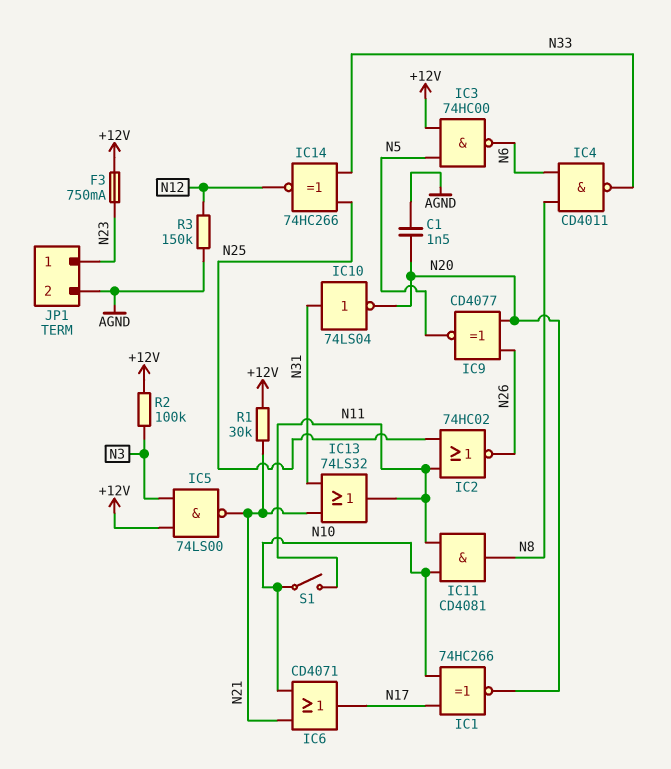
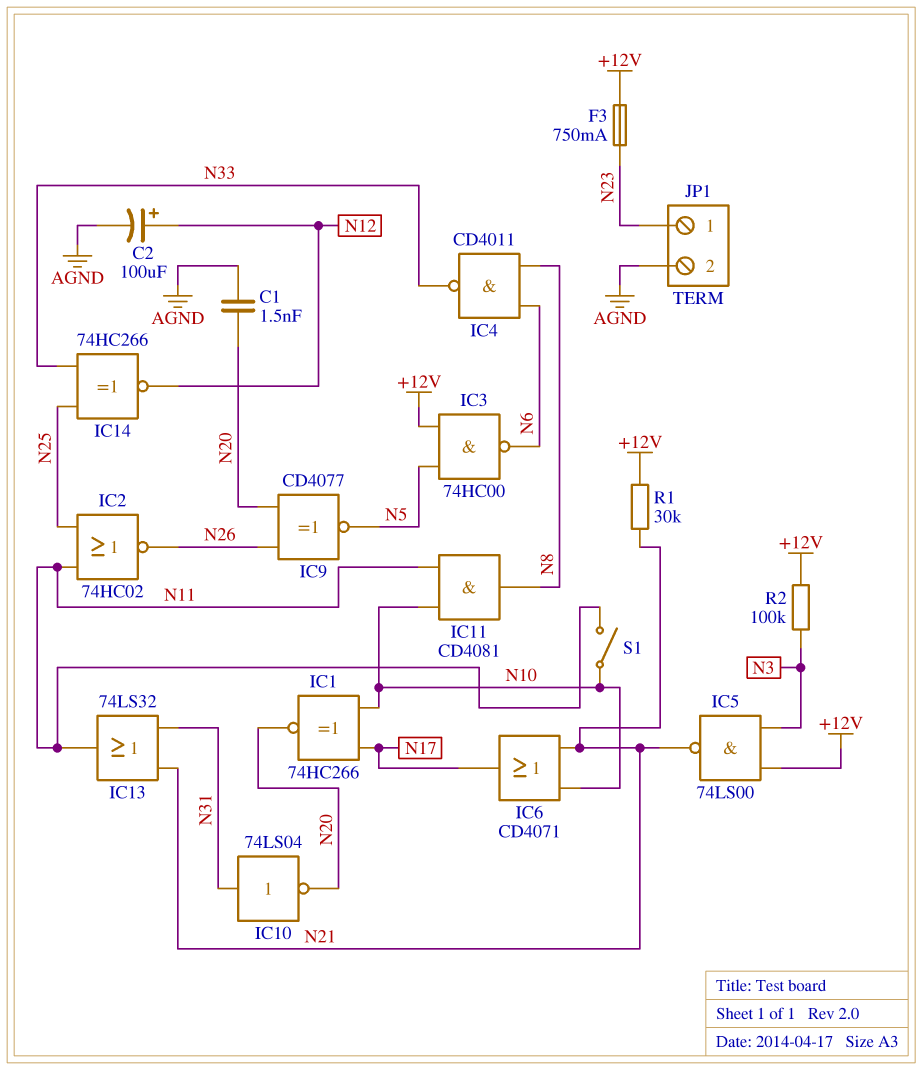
C2: none -> 100uF (plus N12, minus AGND)
R3: 150k (AGND, N12) -> none

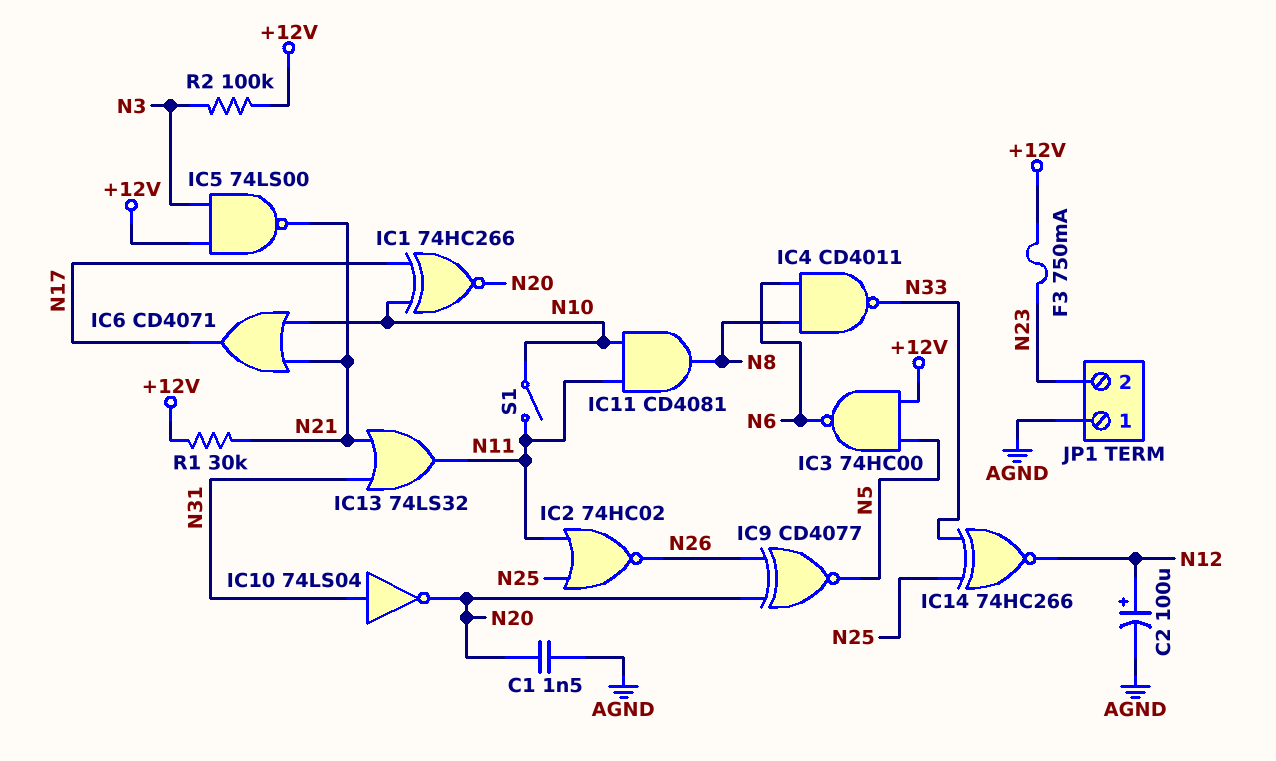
JP1 pin 1: N23 -> AGND
JP1 pin 2: AGND -> N23

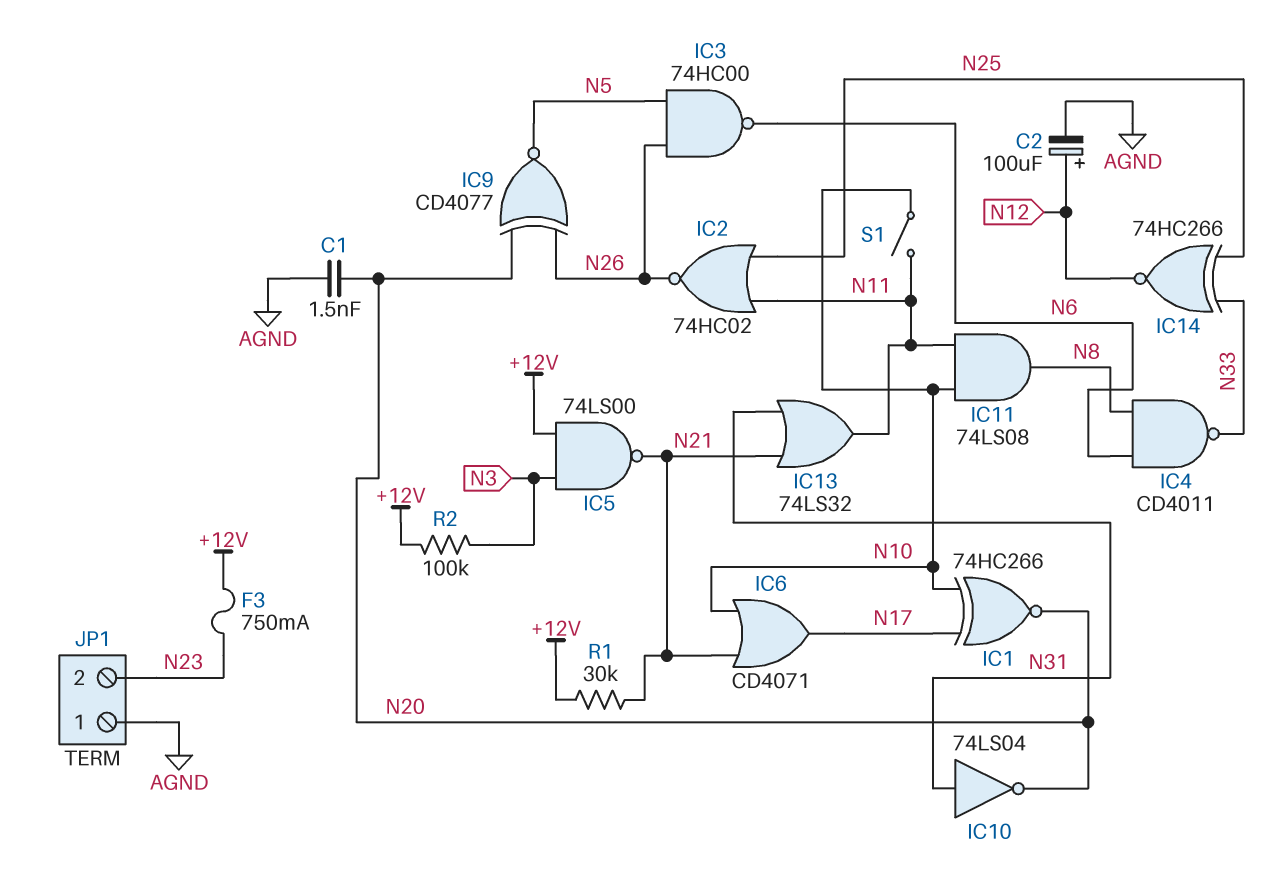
IC3: NAND 74HC00 (in +12V, in N5, out N6) -> NAND 74HC00 (in N5, in N26, out N6)
IC11: AND CD4081 (in N10, in N11, out N8) -> AND 74LS08 (in N10, in N11, out N8)

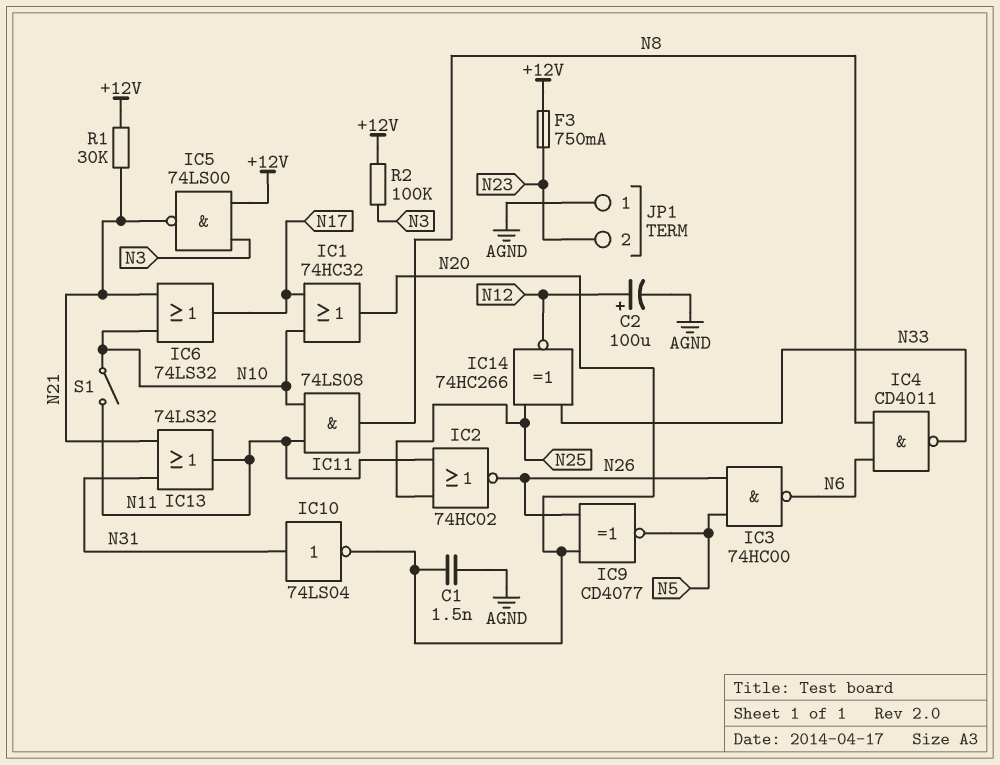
IC1: XNOR 74HC266 (in N10, in N17, out N20) -> OR 74HC32 (in N10, in N17, out N20)
IC6: OR CD4071 (in N10, in N21, out N17) -> OR 74LS32 (in N10, in N21, out N17)

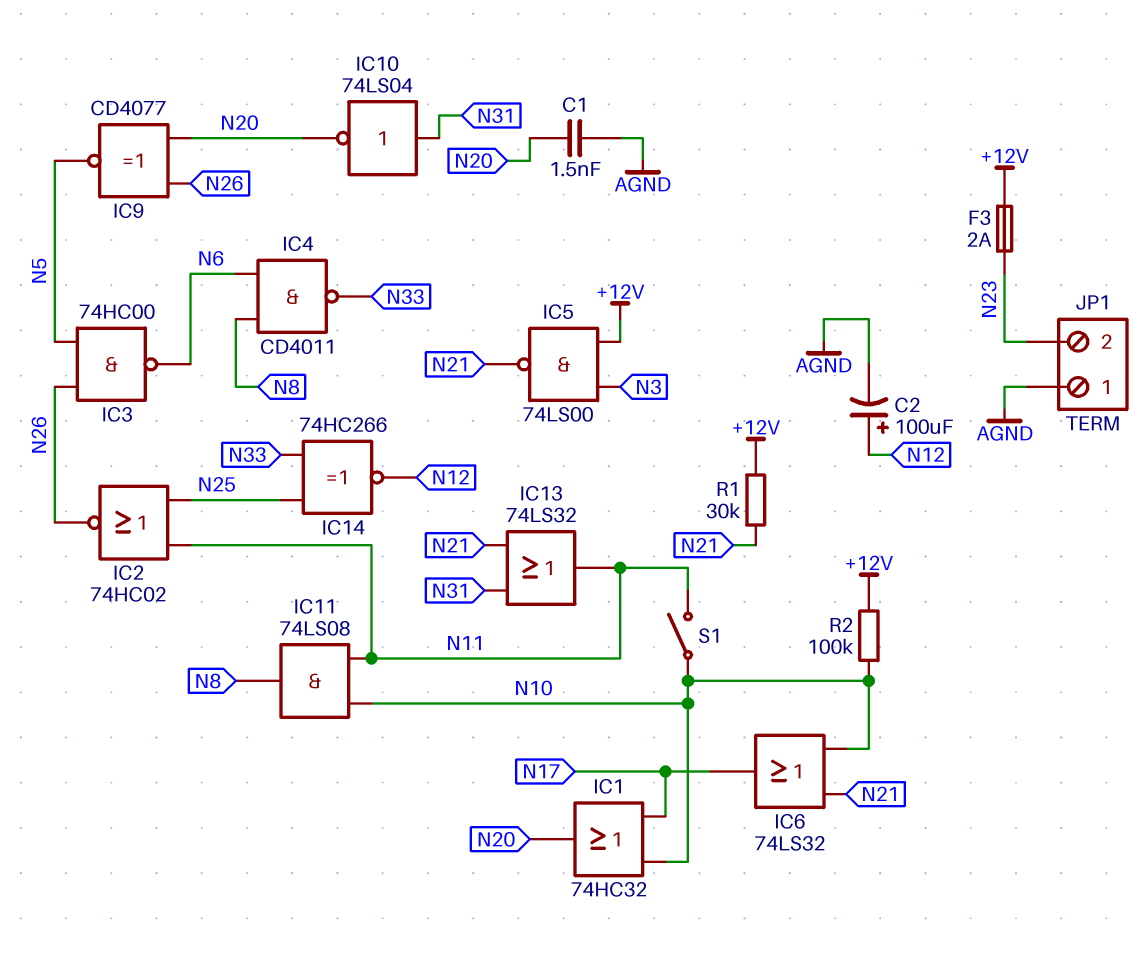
F3: 750mA (+12V, N23) -> 2A (+12V, N23)
R2: 100k (+12V, N3) -> 100k (+12V, N10)

